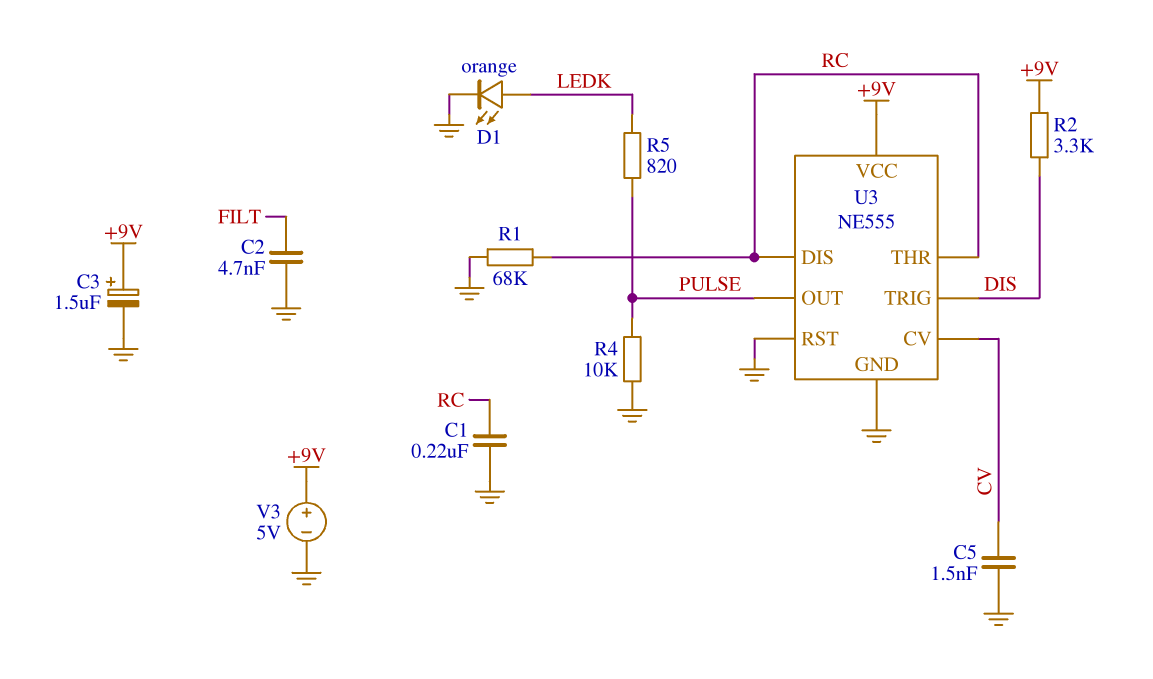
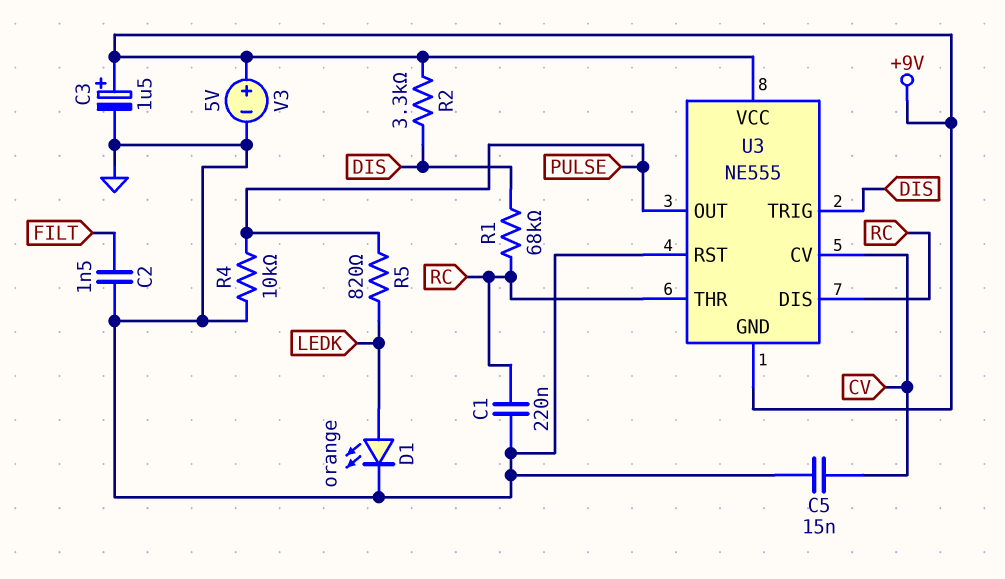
C2: 4.7nF (FILT, GND) -> 1.5nF (FILT, GND)
C5: 1.5nF (CV, GND) -> 15nF (CV, GND)
R1: 68k (GND, RC) -> 68k (DIS, RC)
U3 pin GND: GND -> +9V

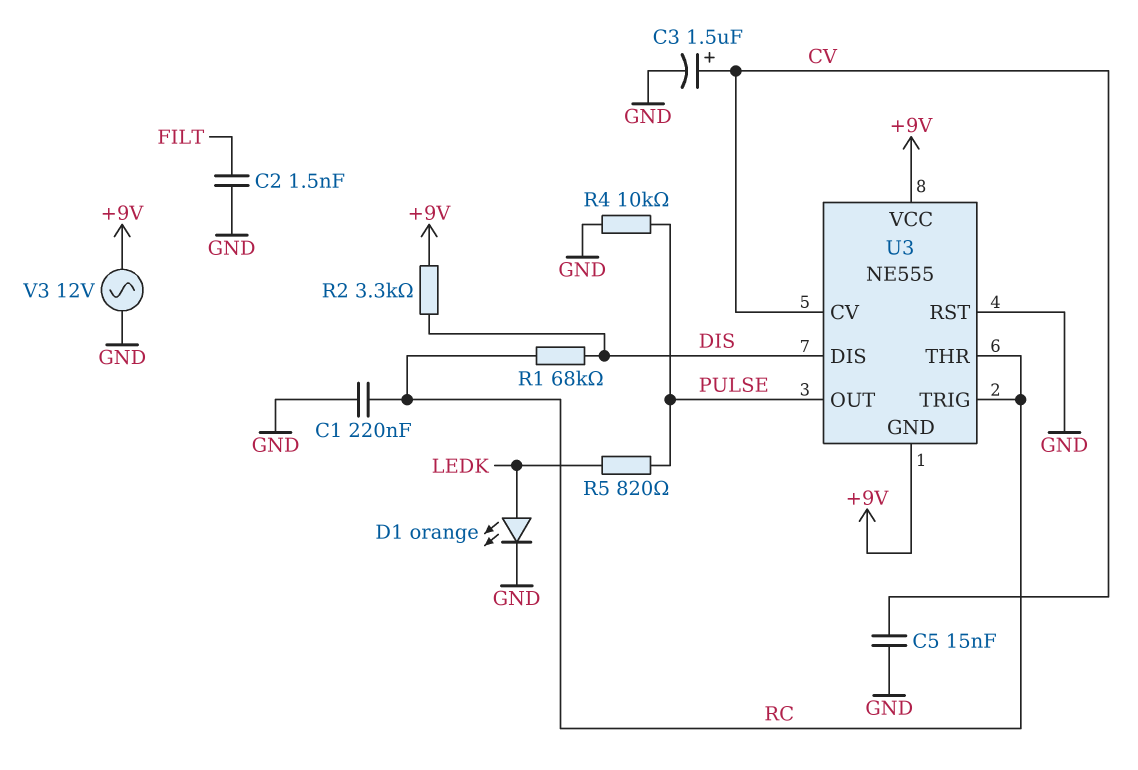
C3: 1.5uF (plus +9V, minus GND) -> 1.5uF (plus CV, minus GND)
U3 pin DIS: RC -> DIS
U3 pin TRIG: DIS -> RC
V3: 5V (plus +9V, minus GND) -> AC 12V (+9V, GND)

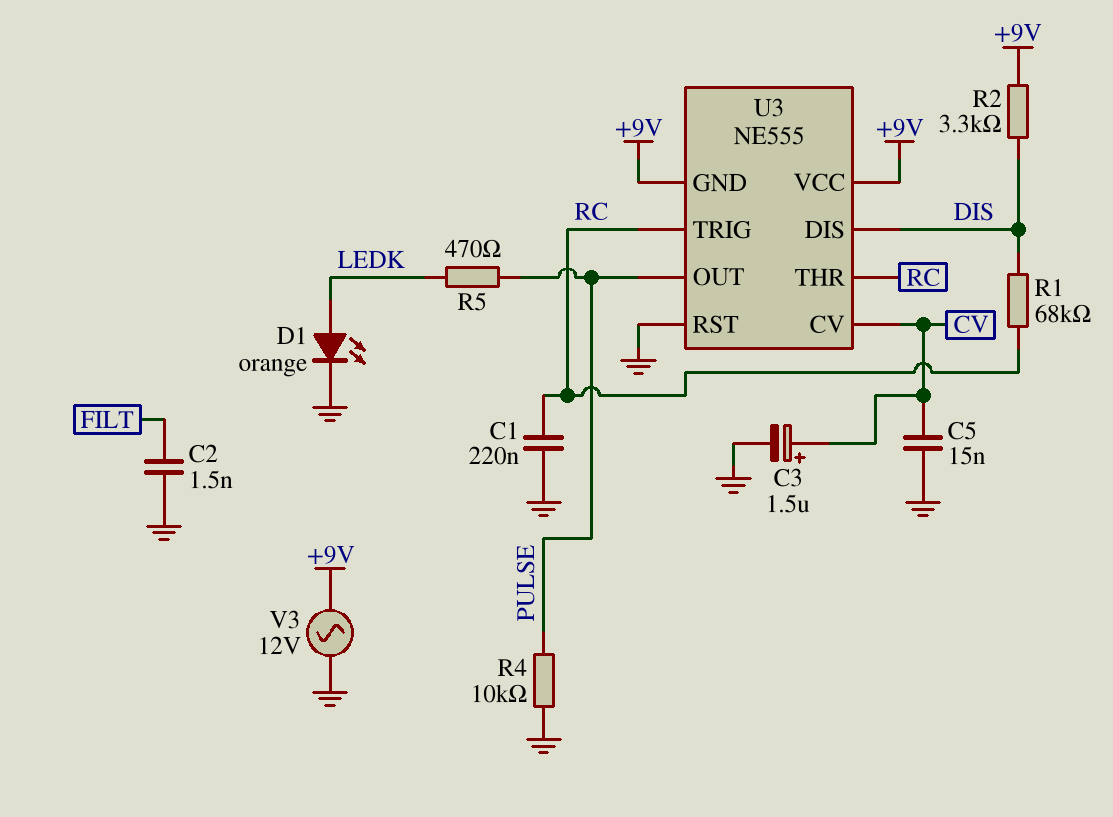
R5: 820 (LEDK, PULSE) -> 470 (LEDK, PULSE)

